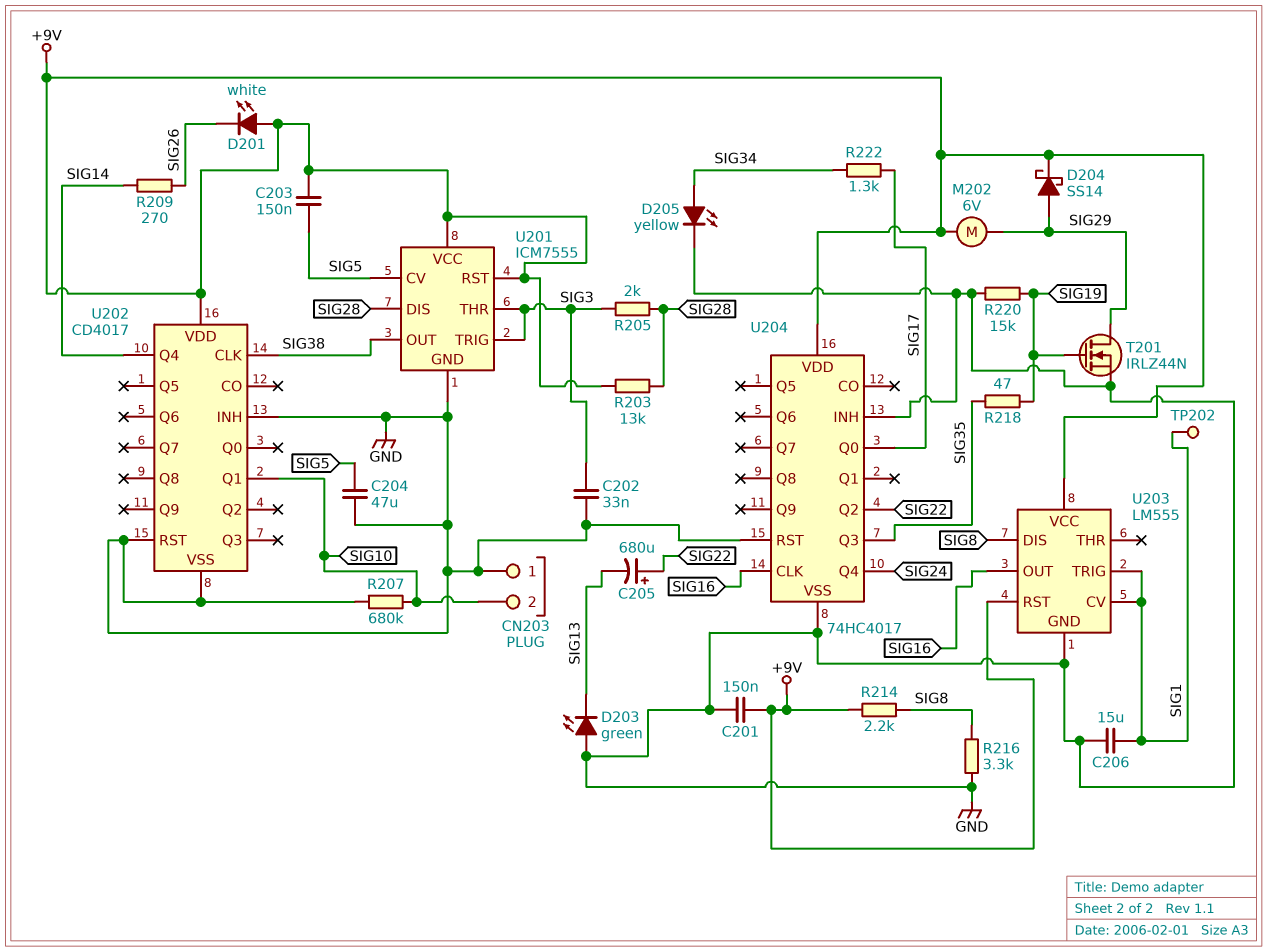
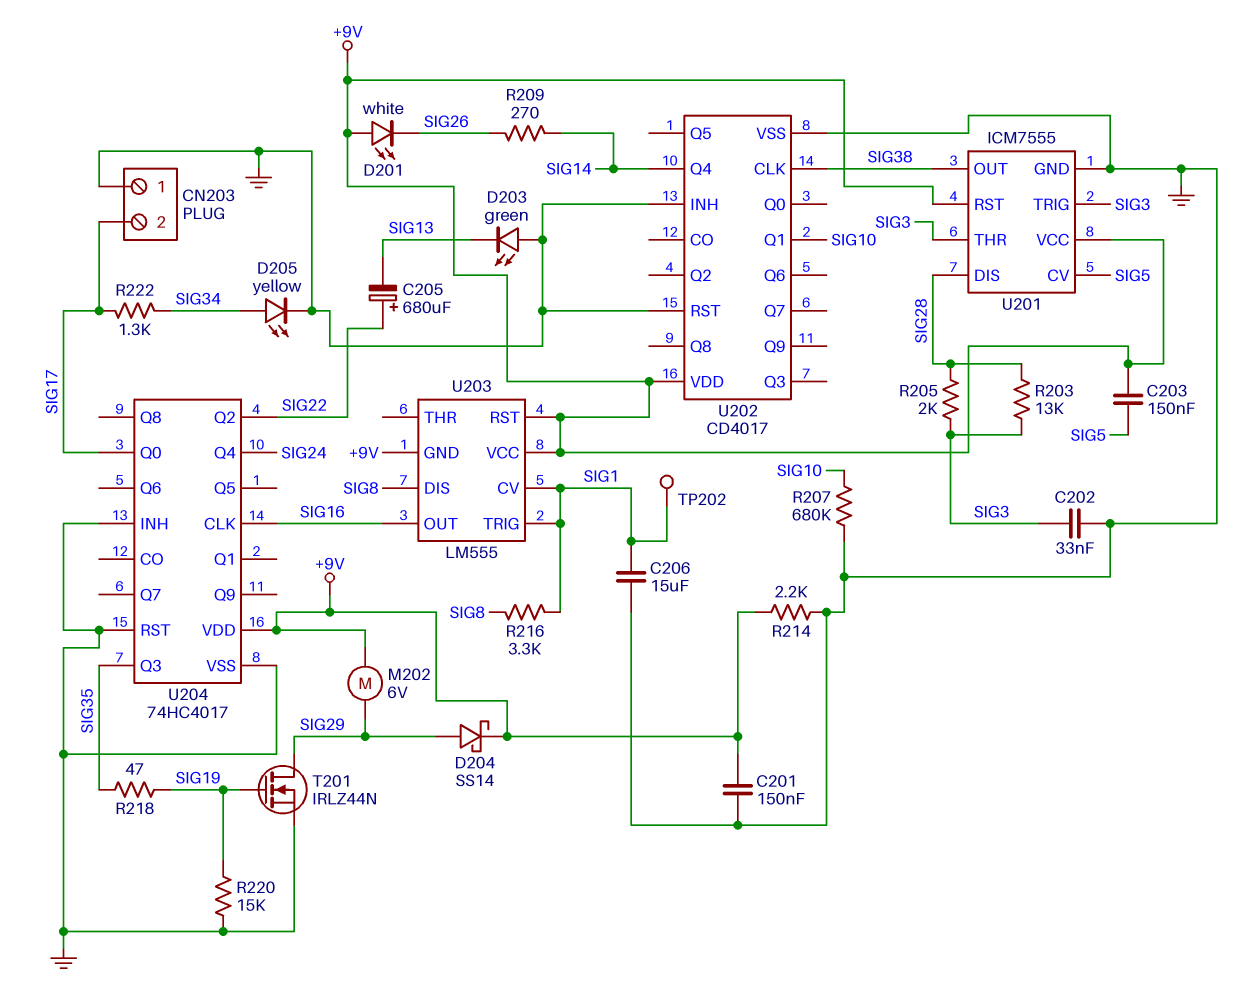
C204: 47uF (GND, SIG5) -> none
CN203 pin 2: SIG10 -> SIG17
R203: 13k (+9V, SIG28) -> 13k (SIG3, SIG28)
R214: 2.2k (+9V, SIG8) -> 2.2k (+9V, GND)
R216: 3.3k (GND, SIG8) -> 3.3k (SIG1, SIG8)
U203 pin GND: GND -> +9V

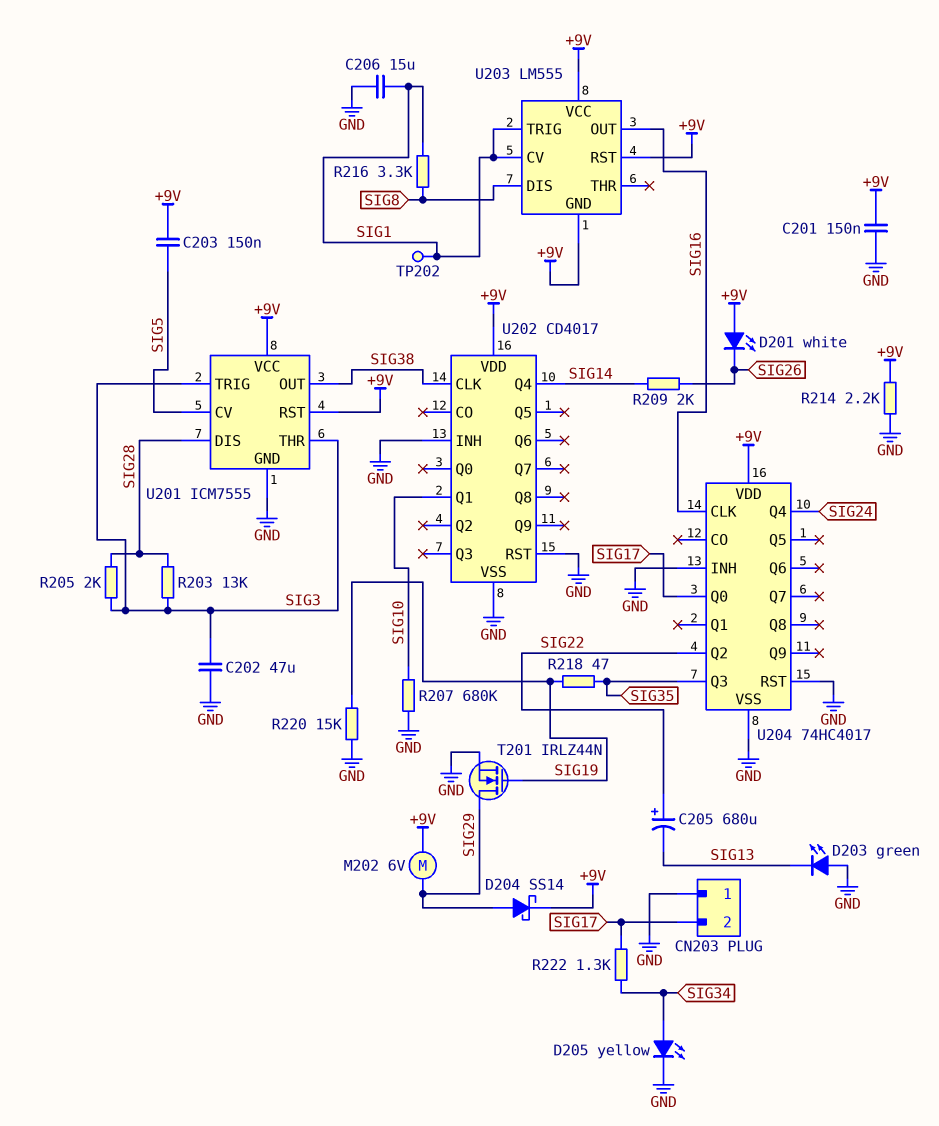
C202: 33nF (GND, SIG3) -> 47uF (GND, SIG3)
R209: 270 (SIG14, SIG26) -> 2k (SIG14, SIG26)

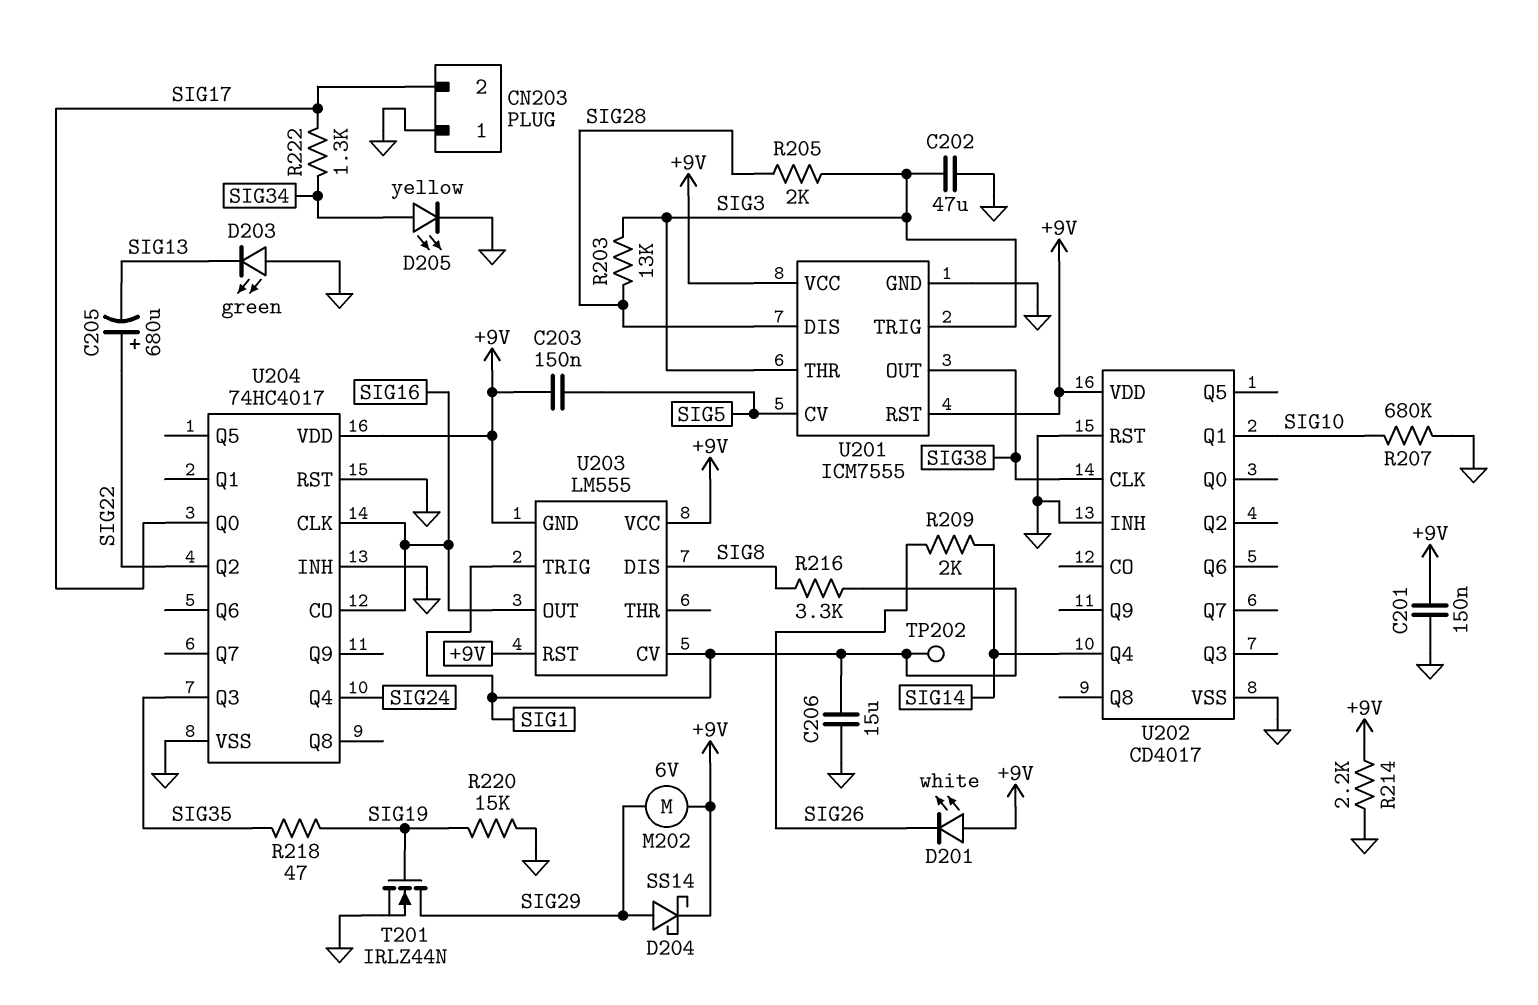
U204 pin CO: none -> SIG16

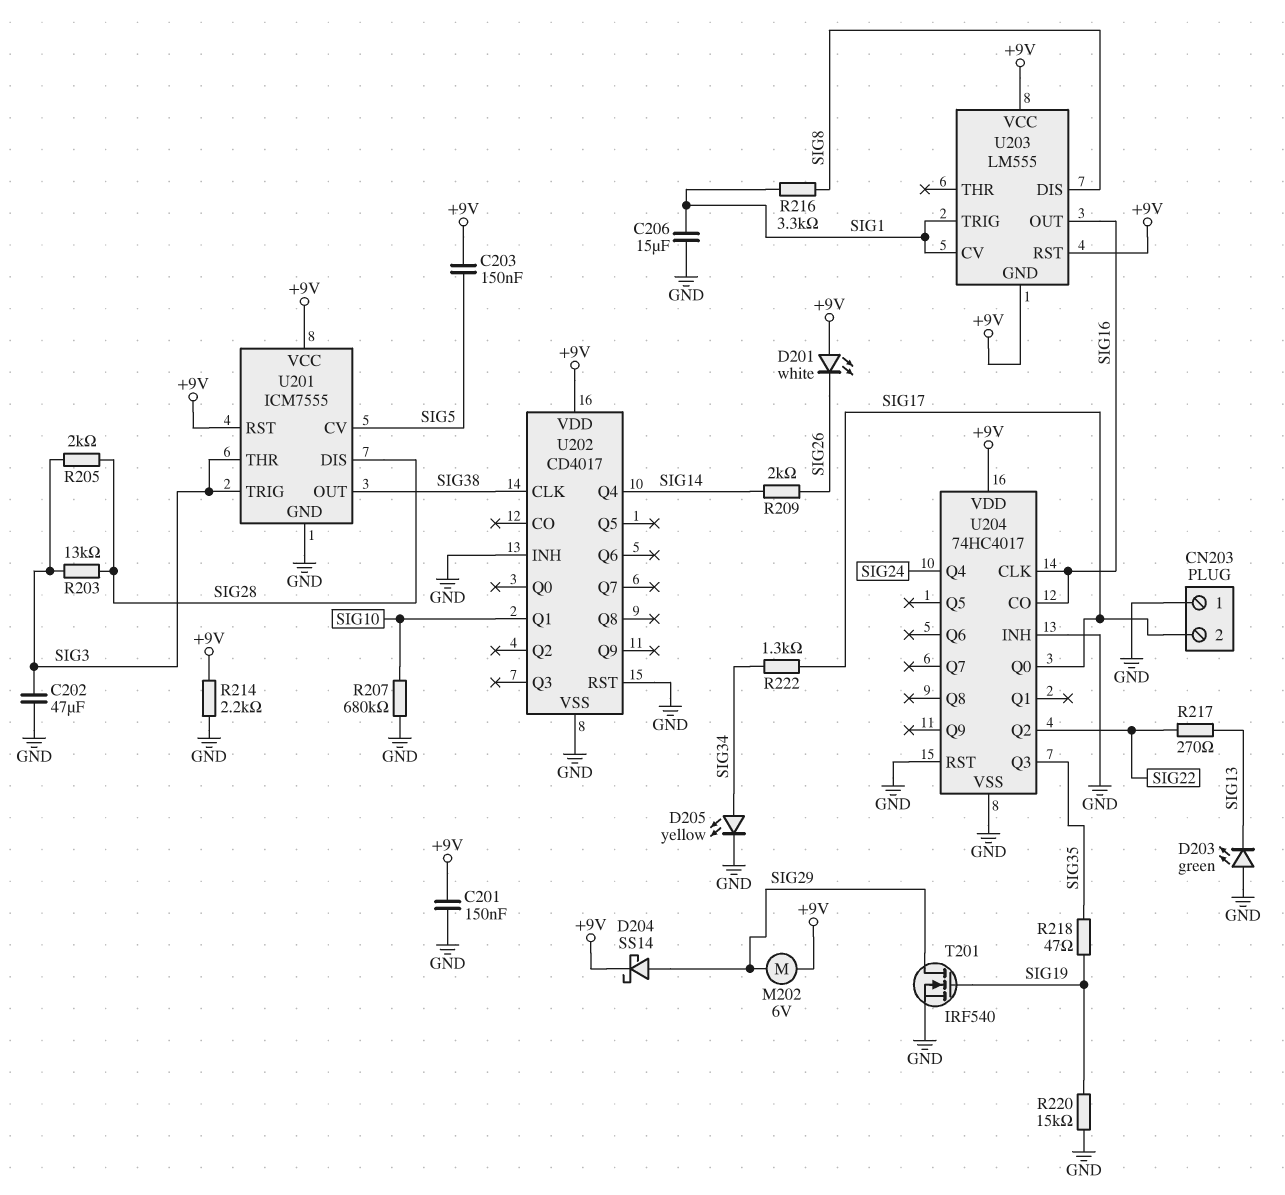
C205: 680uF (plus SIG22, minus SIG13) -> none
R217: none -> 270 (SIG13, SIG22)
T201: NMOS IRLZ44N (G SIG19, D SIG29, S GND) -> NMOS IRF540 (G SIG19, D SIG29, S GND)
TP202: test point (SIG1) -> none

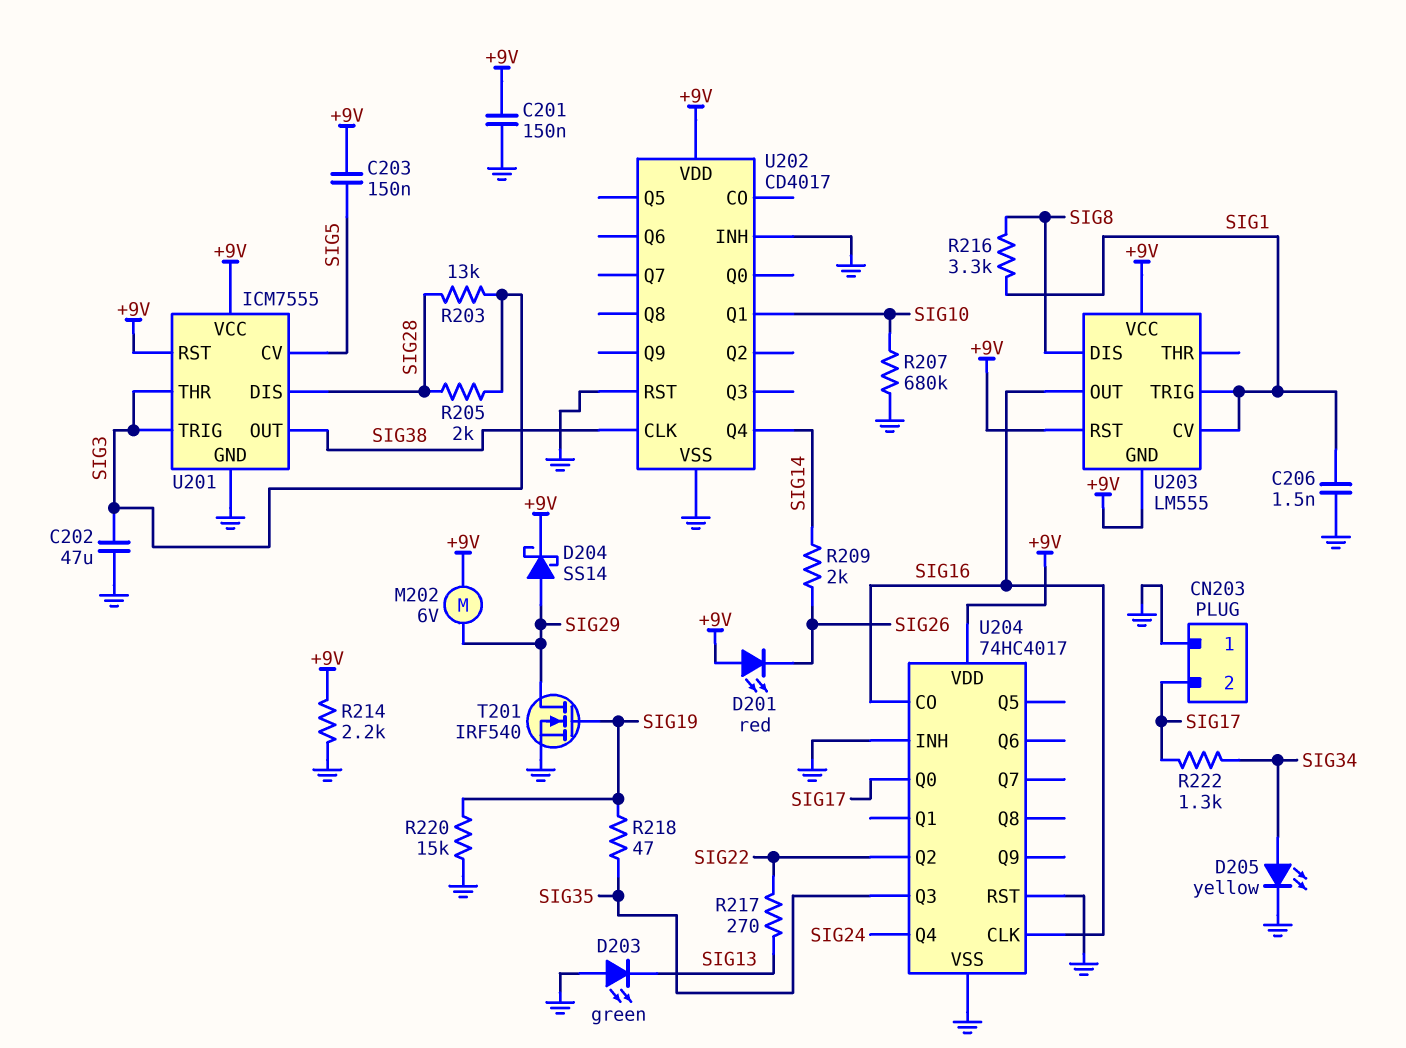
C206: 15uF (GND, SIG1) -> 1.5nF (GND, SIG1)
D201: LED white (A +9V, K SIG26) -> LED red (A +9V, K SIG26)

